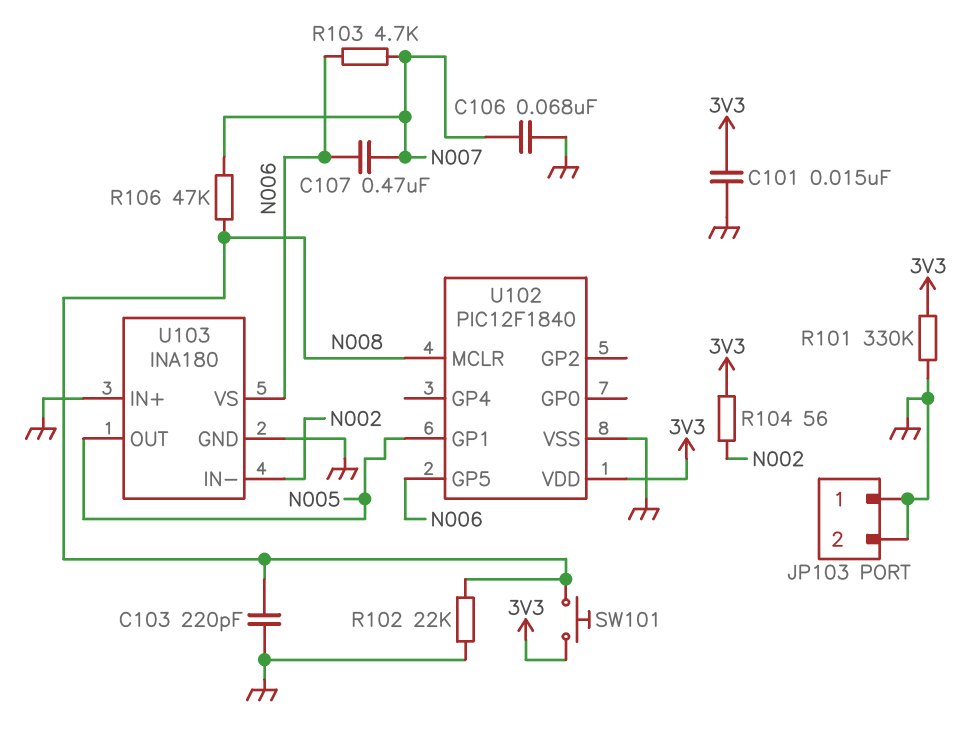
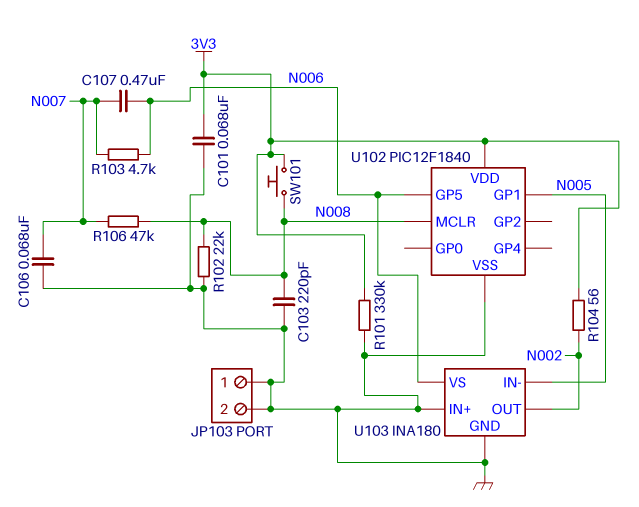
C101: 15nF (3V3, GND) -> 68nF (3V3, GND)
U103 pin IN-: N002 -> N005
U103 pin OUT: N005 -> N002

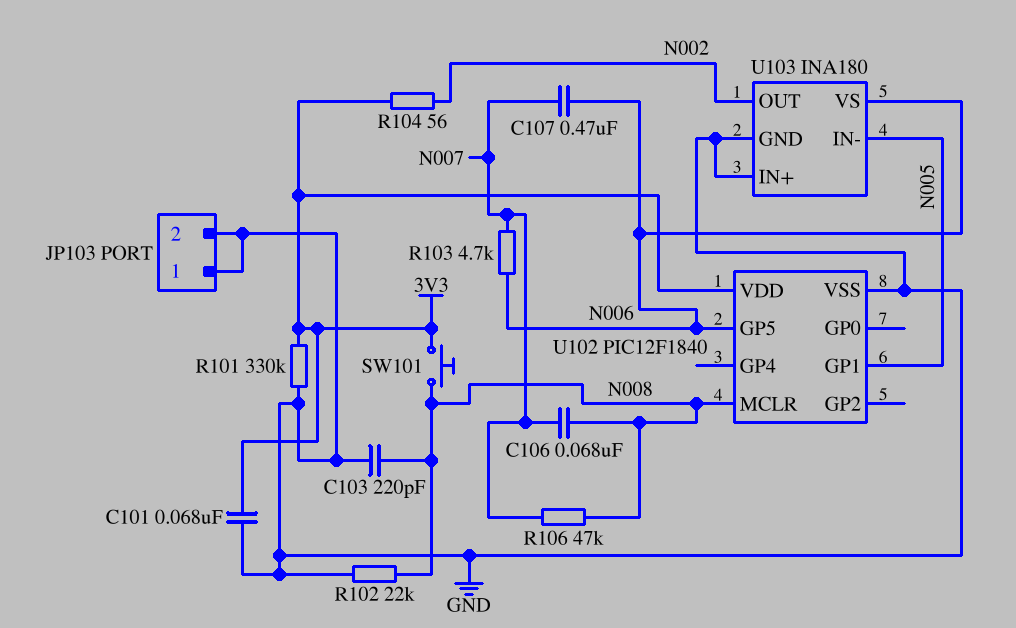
C106: 68nF (GND, N007) -> 68nF (N007, N008)

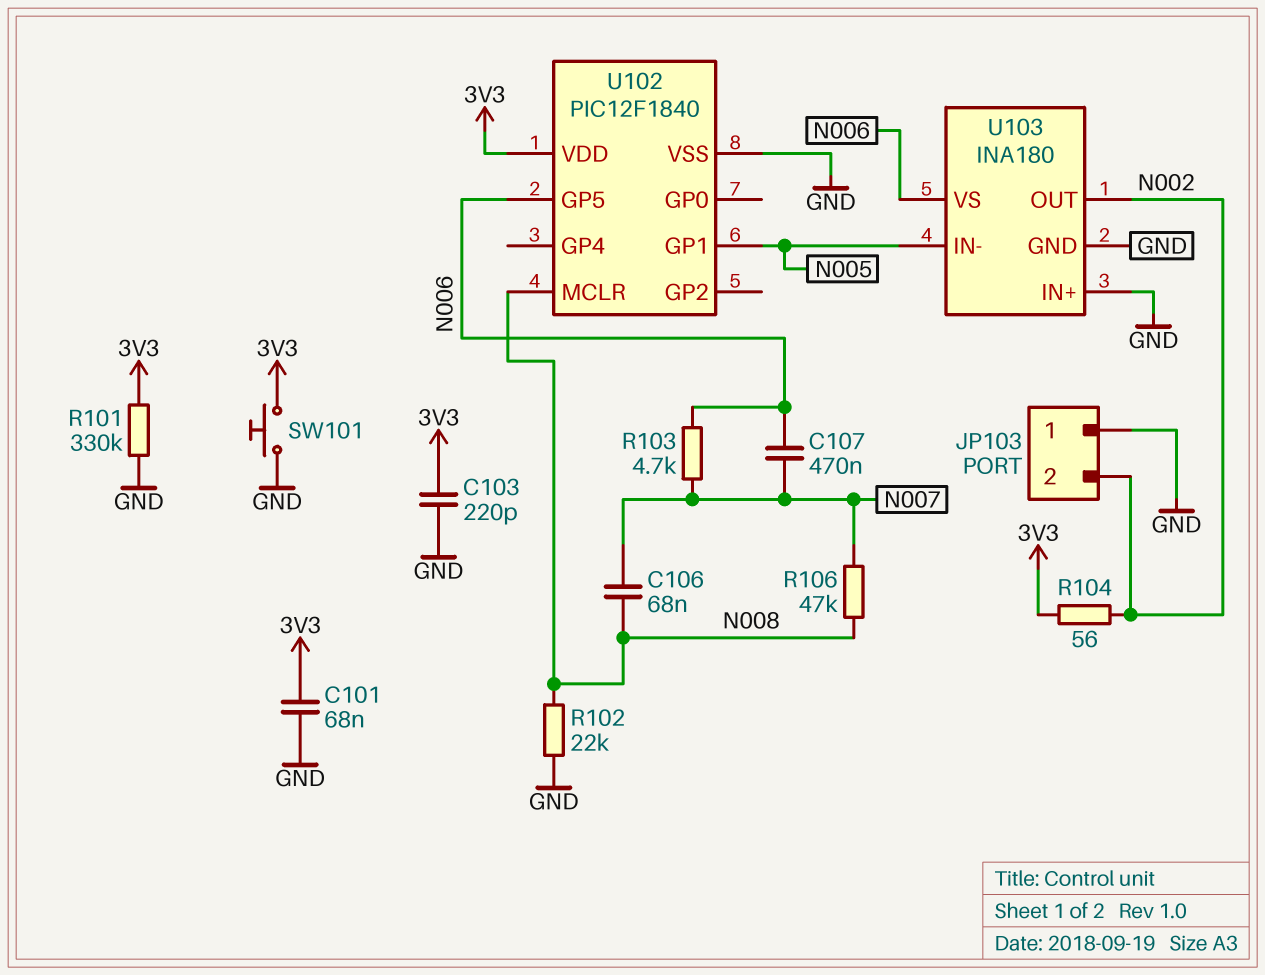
C103: 220pF (GND, N008) -> 220pF (3V3, GND)
JP103 pin 2: GND -> N002
SW101: button (3V3, N008) -> button (3V3, GND)

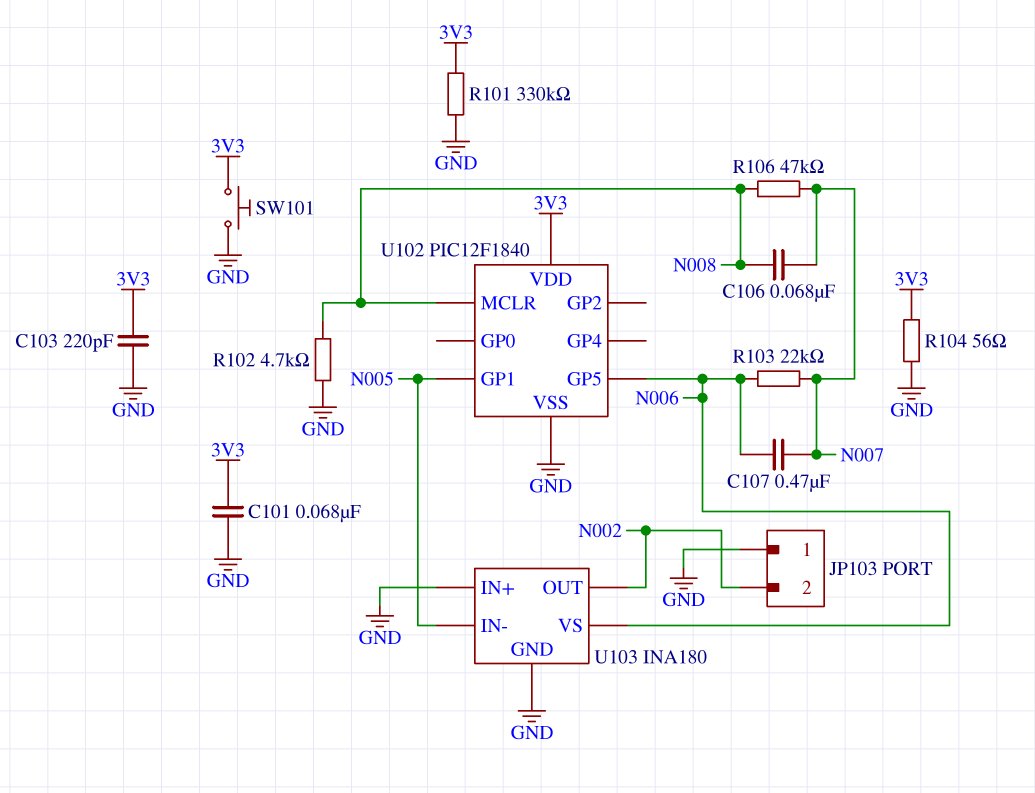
R102: 22k (GND, N008) -> 4.7k (GND, N008)
R103: 4.7k (N006, N007) -> 22k (N006, N007)
R104: 56 (3V3, N002) -> 56 (3V3, GND)

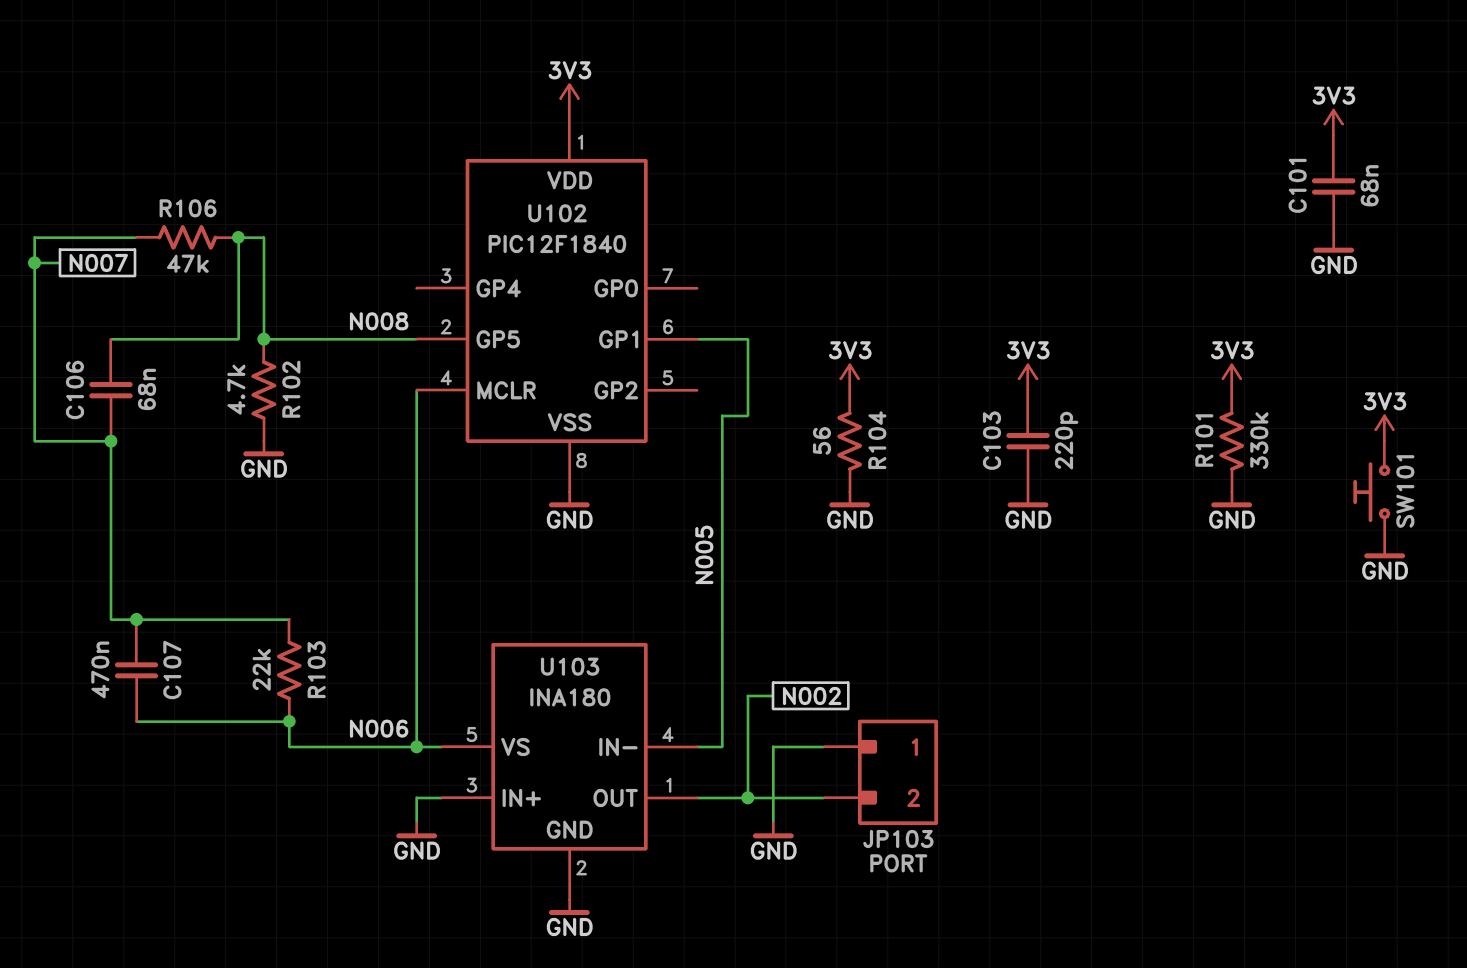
U102 pin GP5: N006 -> N008
U102 pin MCLR: N008 -> N006

